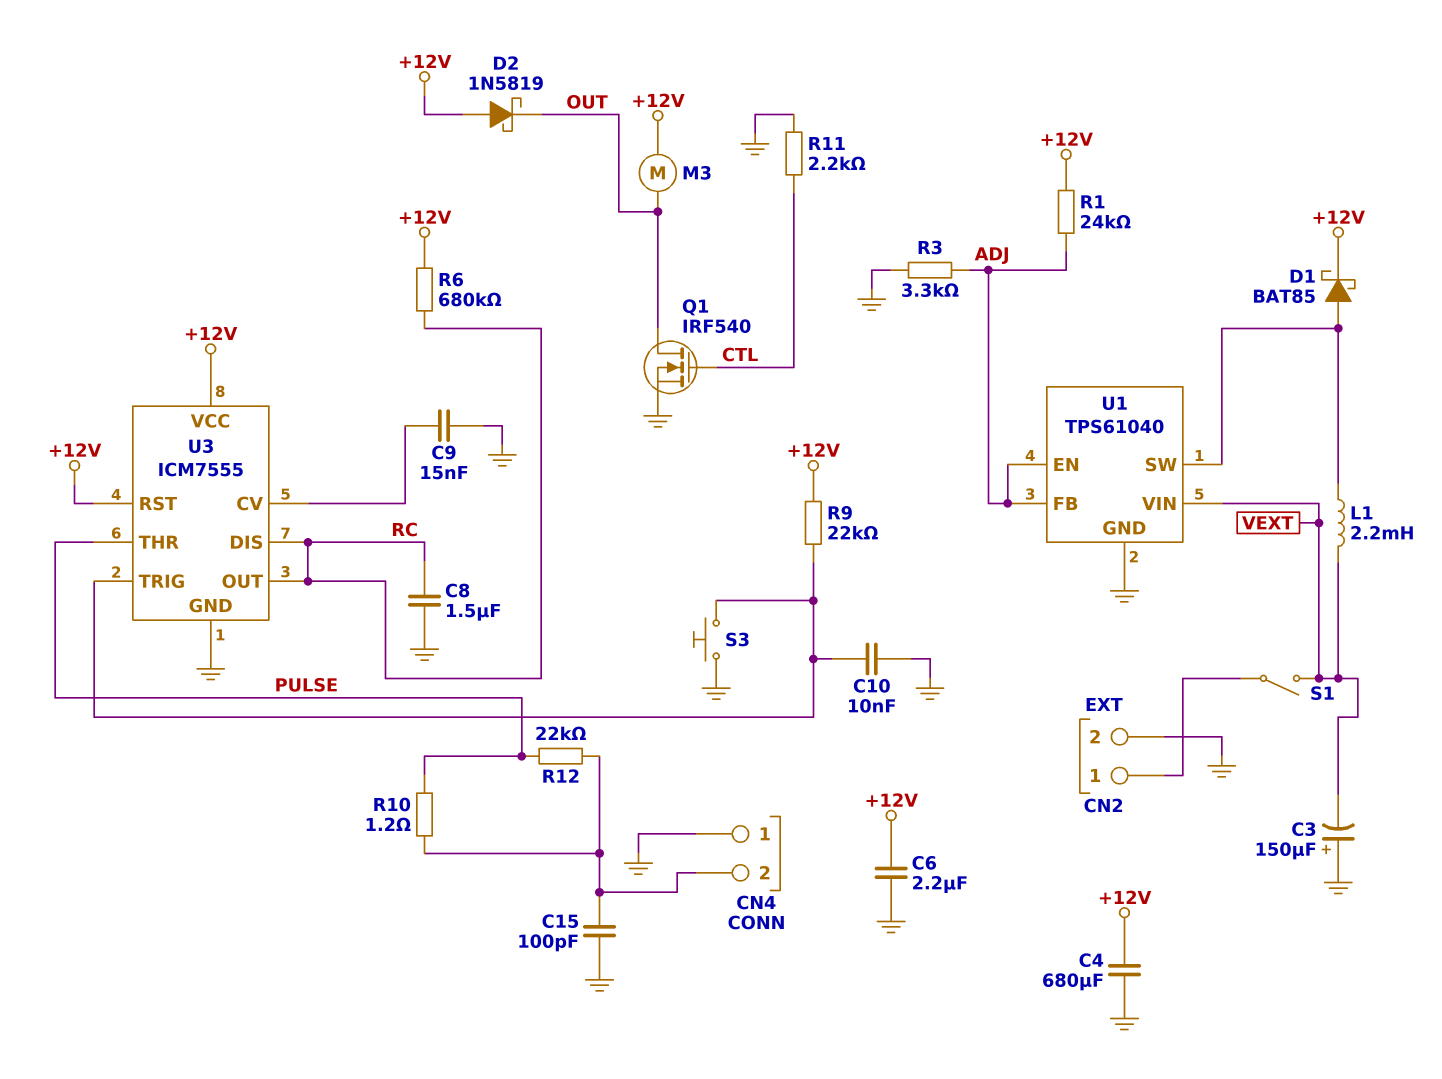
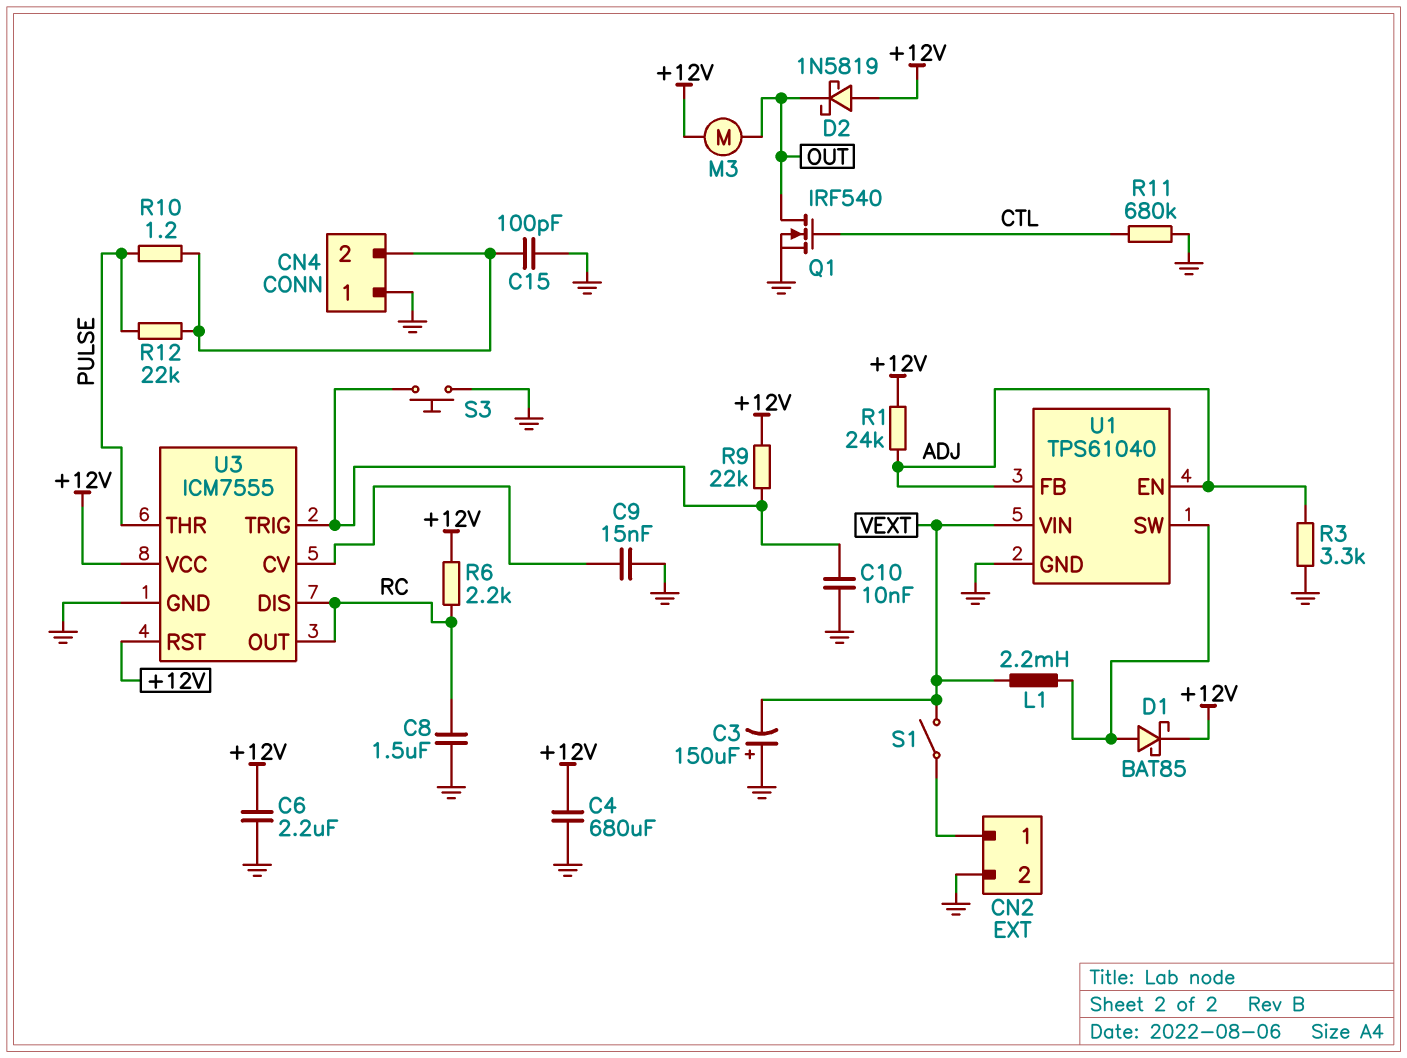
R6: 680k (+12V, RC) -> 2.2k (+12V, RC)
R11: 2.2k (CTL, GND) -> 680k (CTL, GND)

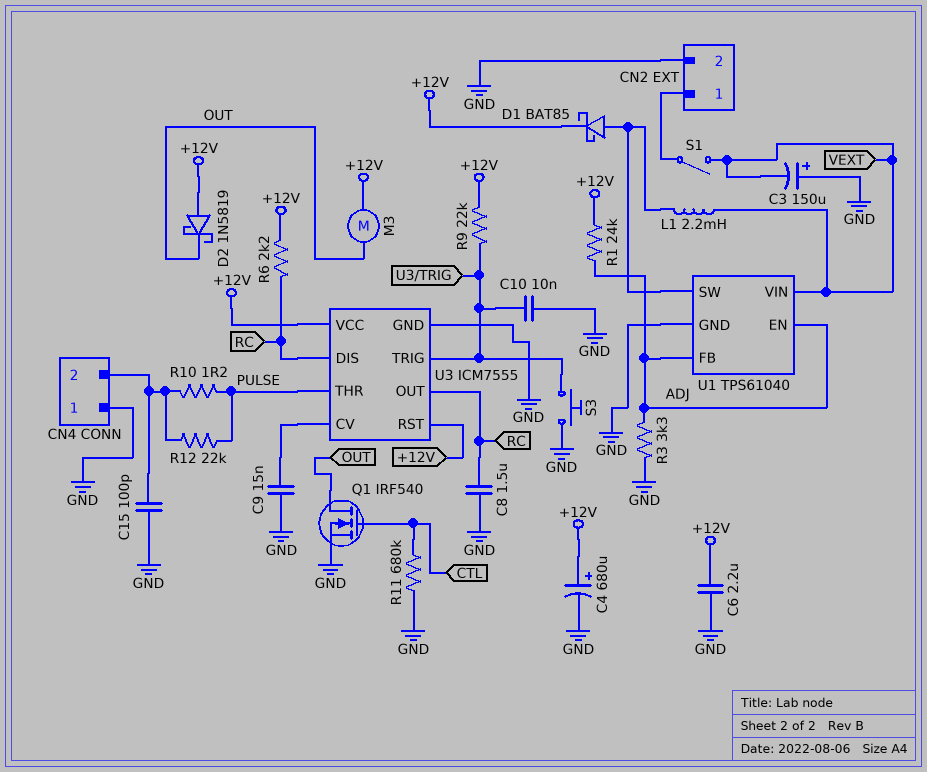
C4: 680uF (+12V, GND) -> 680uF (plus +12V, minus GND)

